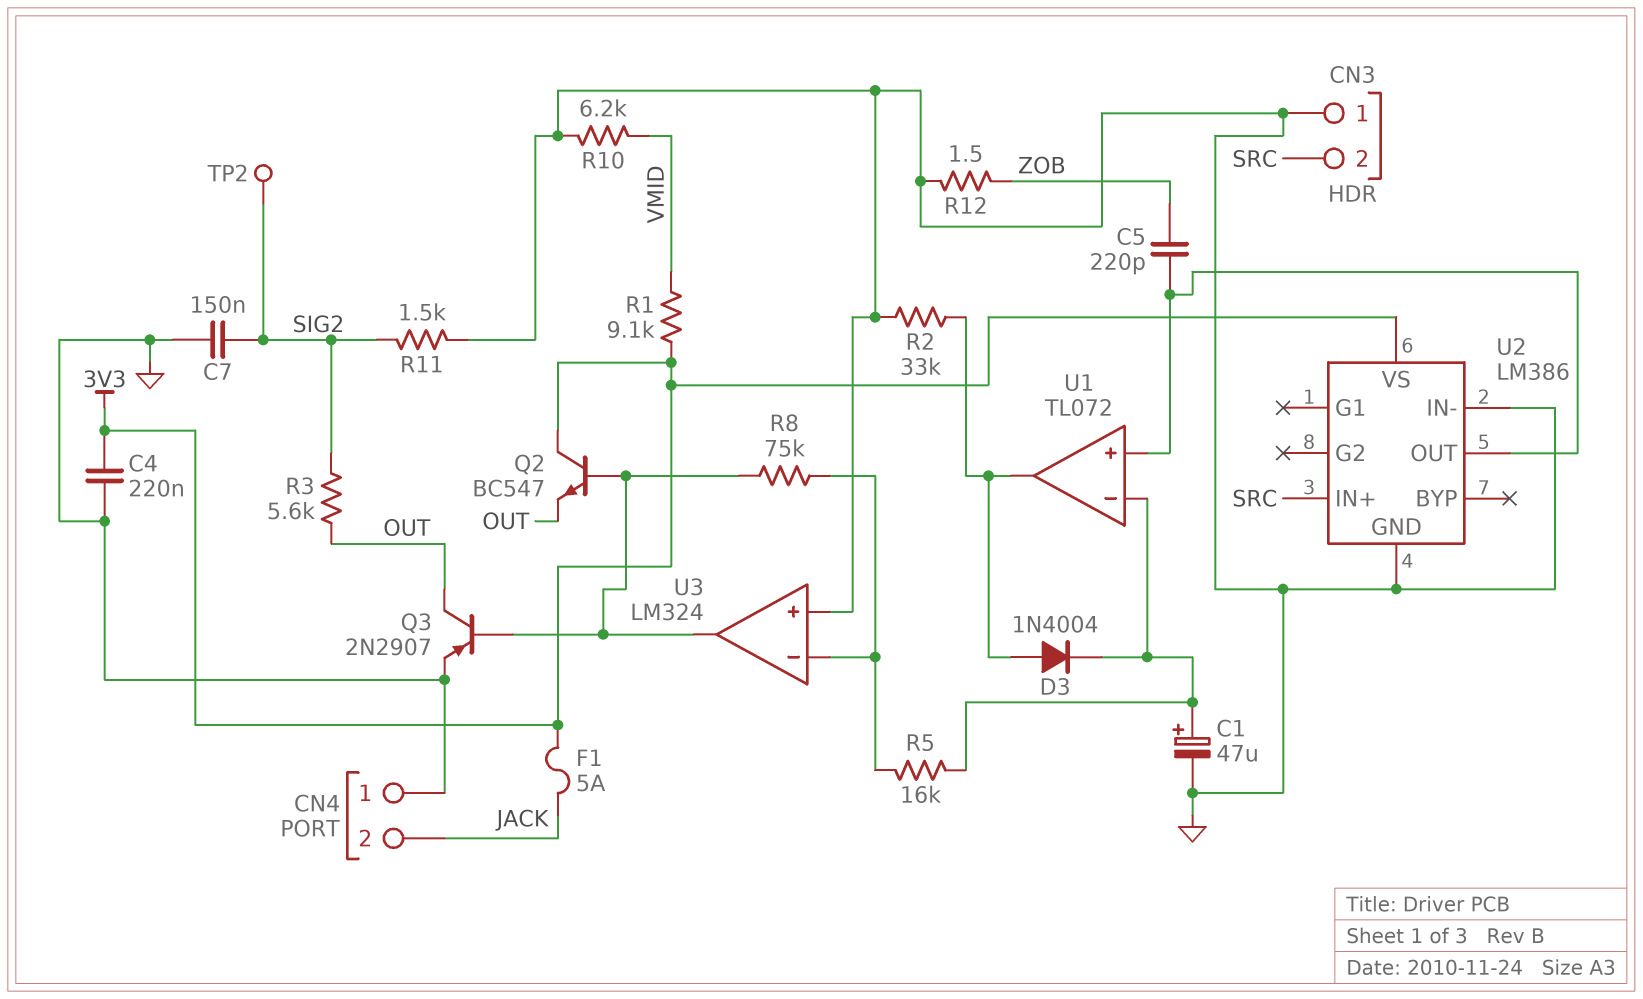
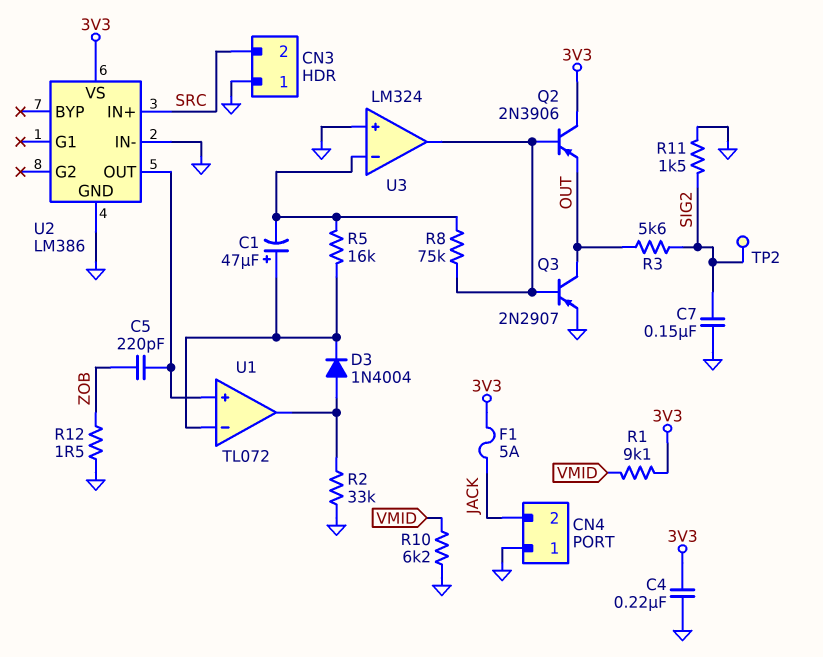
C1: 47uF (plus U1/in-, minus GND) -> 47uF (plus U1/in-, minus U3/in-)
Q2: NPN BC547 (B U3/out, C 3V3, E OUT) -> PNP 2N3906 (B U3/out, C 3V3, E OUT)

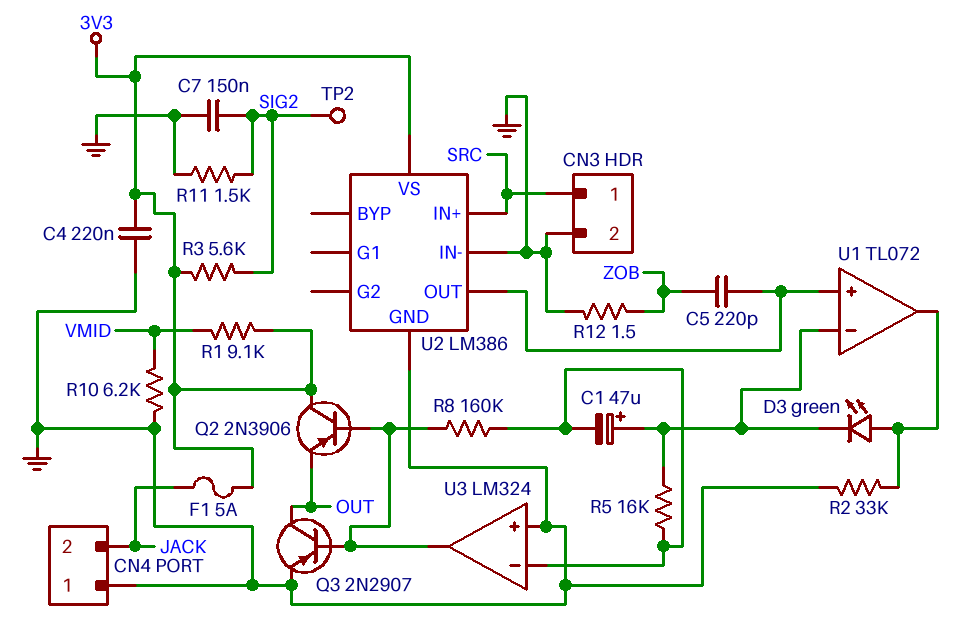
CN3 pin 1: GND -> SRC
CN3 pin 2: SRC -> GND
D3: diode 1N4004 (A U1/out, K U1/in-) -> LED green (A U1/out, K U1/in-)
R3: 5.6k (OUT, SIG2) -> 5.6k (3V3, SIG2)
R8: 75k (U3/in-, U3/out) -> 160k (U3/in-, U3/out)

